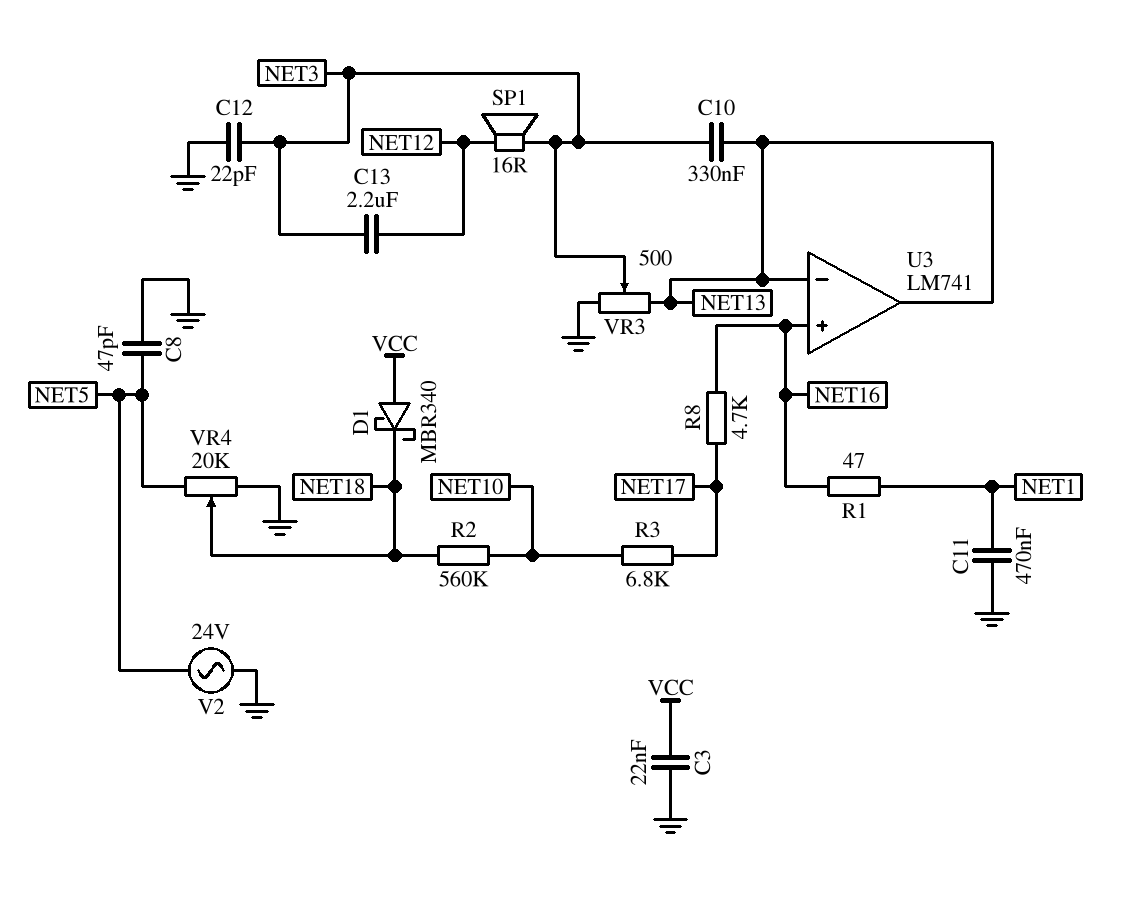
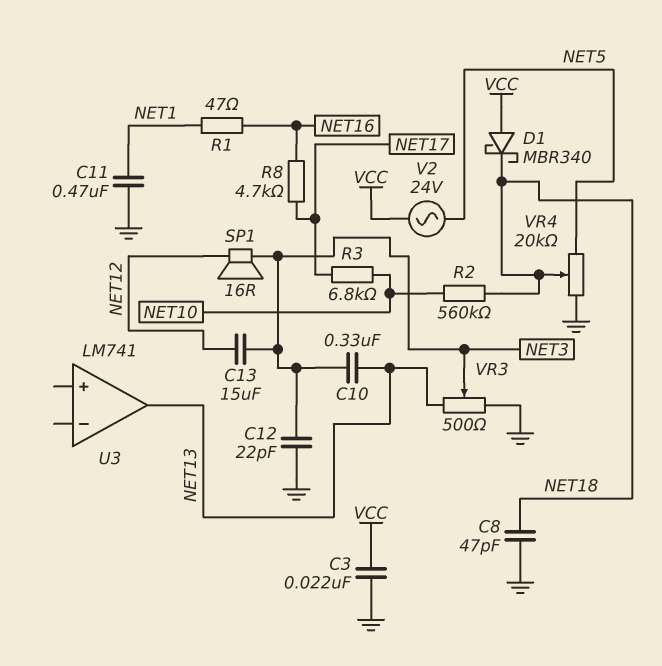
C8: 47pF (GND, NET5) -> 47pF (GND, NET18)
C13: 2.2uF (NET3, NET12) -> 15uF (NET3, NET12)
U3 pin in+: NET16 -> none
U3 pin in-: NET13 -> none
V2: AC 24V (GND, NET5) -> AC 24V (NET5, VCC)

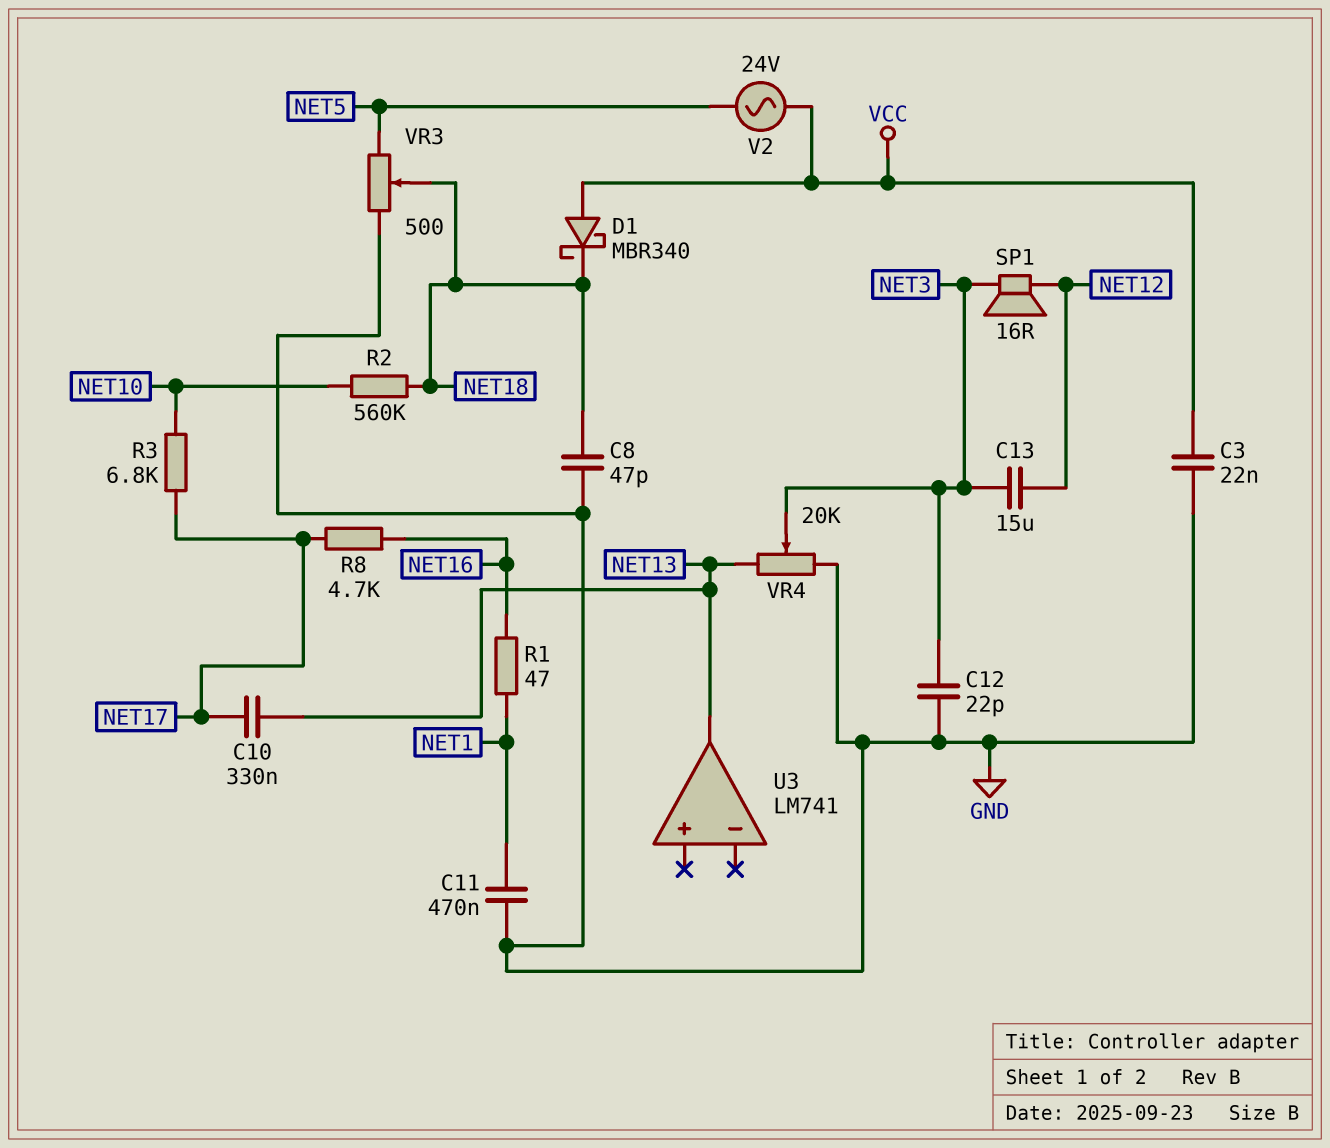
C10: 330nF (NET3, NET13) -> 330nF (NET13, NET17)
VR3: 500 (GND, NET13, wiper NET3) -> 500 (GND, NET5, wiper NET18)
VR4: 20k (GND, NET5, wiper NET18) -> 20k (GND, NET13, wiper NET3)

